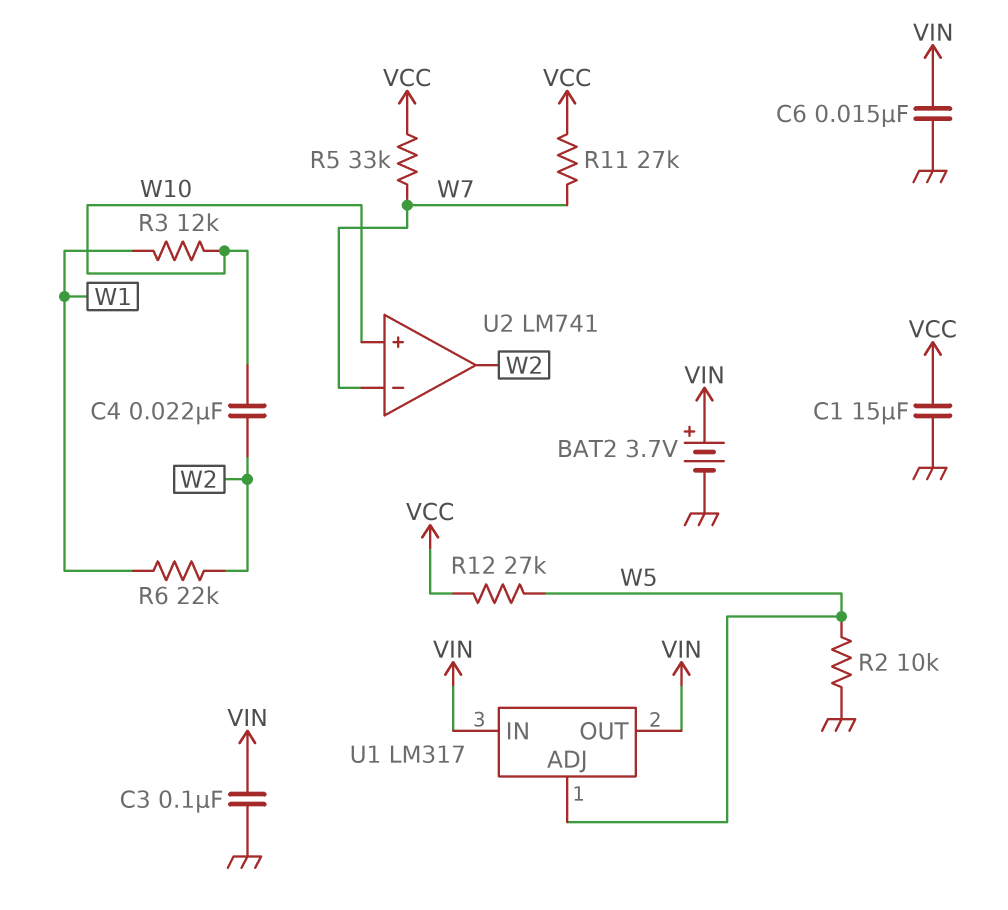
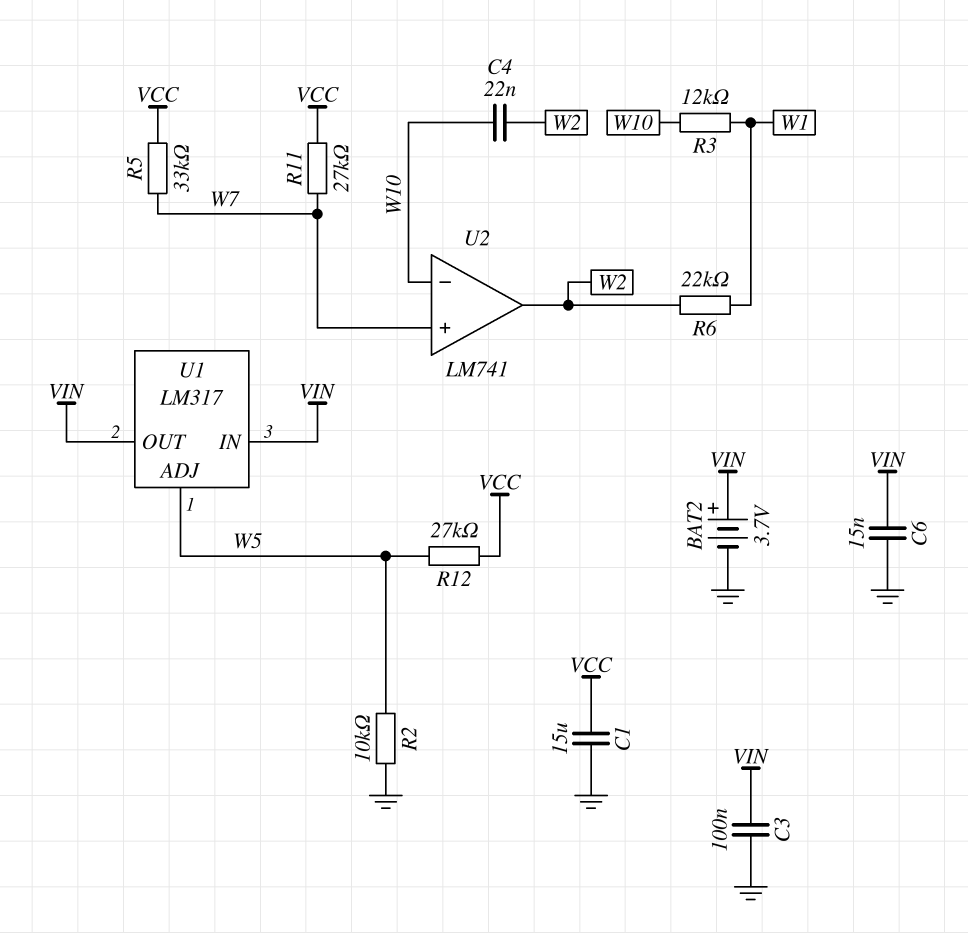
U2 pin in+: W10 -> W7
U2 pin in-: W7 -> W10

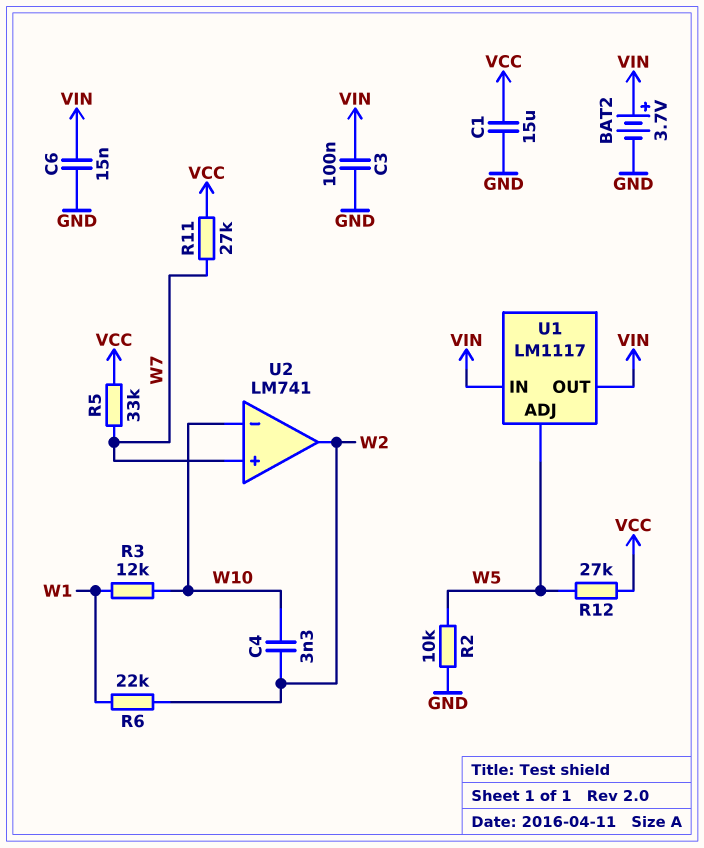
C4: 22nF (W2, W10) -> 3.3nF (W2, W10)
U1: LM317 -> LM1117

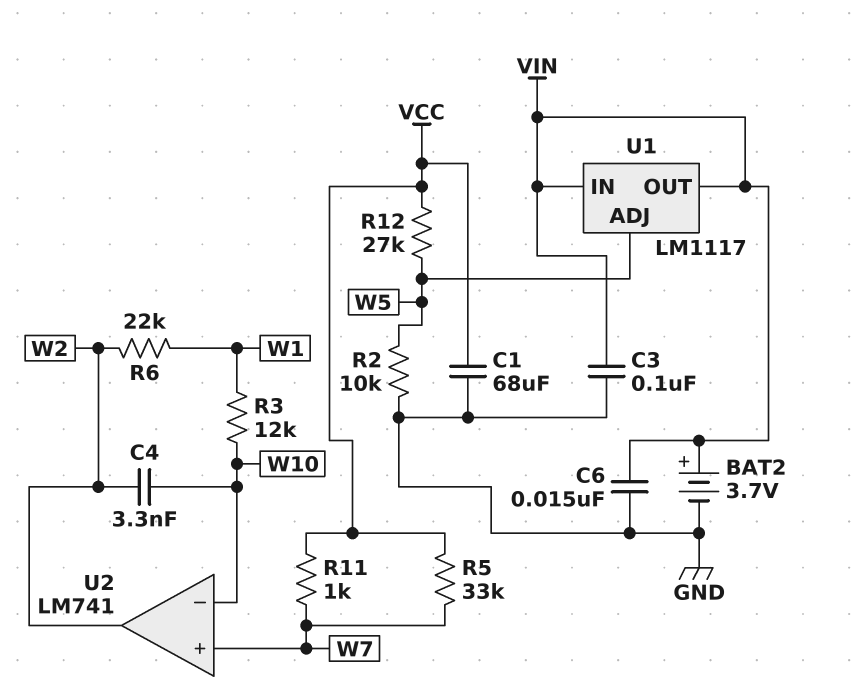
C1: 15uF (GND, VCC) -> 68uF (GND, VCC)
R11: 27k (VCC, W7) -> 1k (VCC, W7)

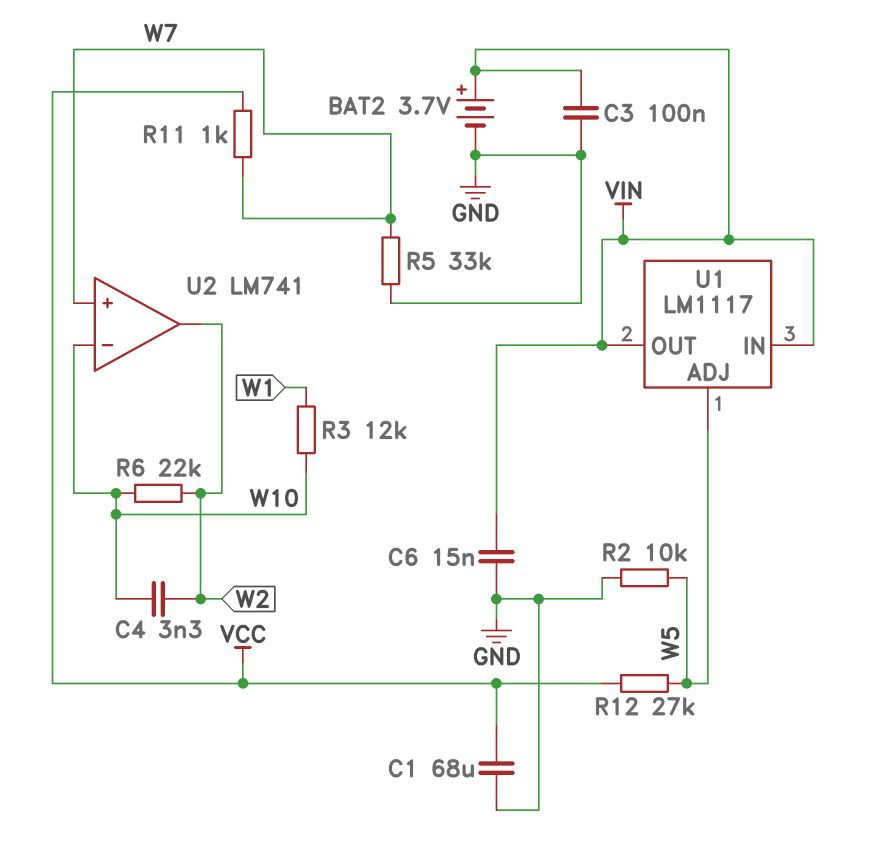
R5: 33k (VCC, W7) -> 33k (GND, W7)
R6: 22k (W1, W2) -> 22k (W2, W10)

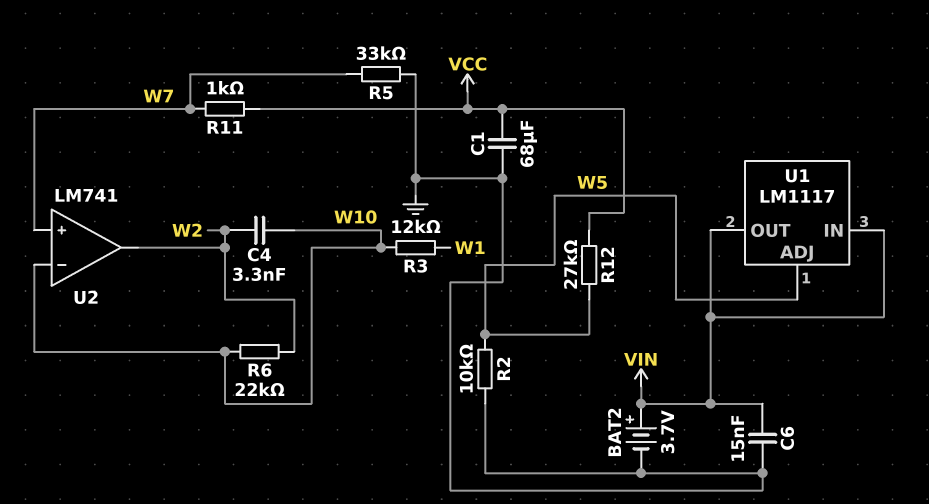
C3: 100nF (GND, VIN) -> none

